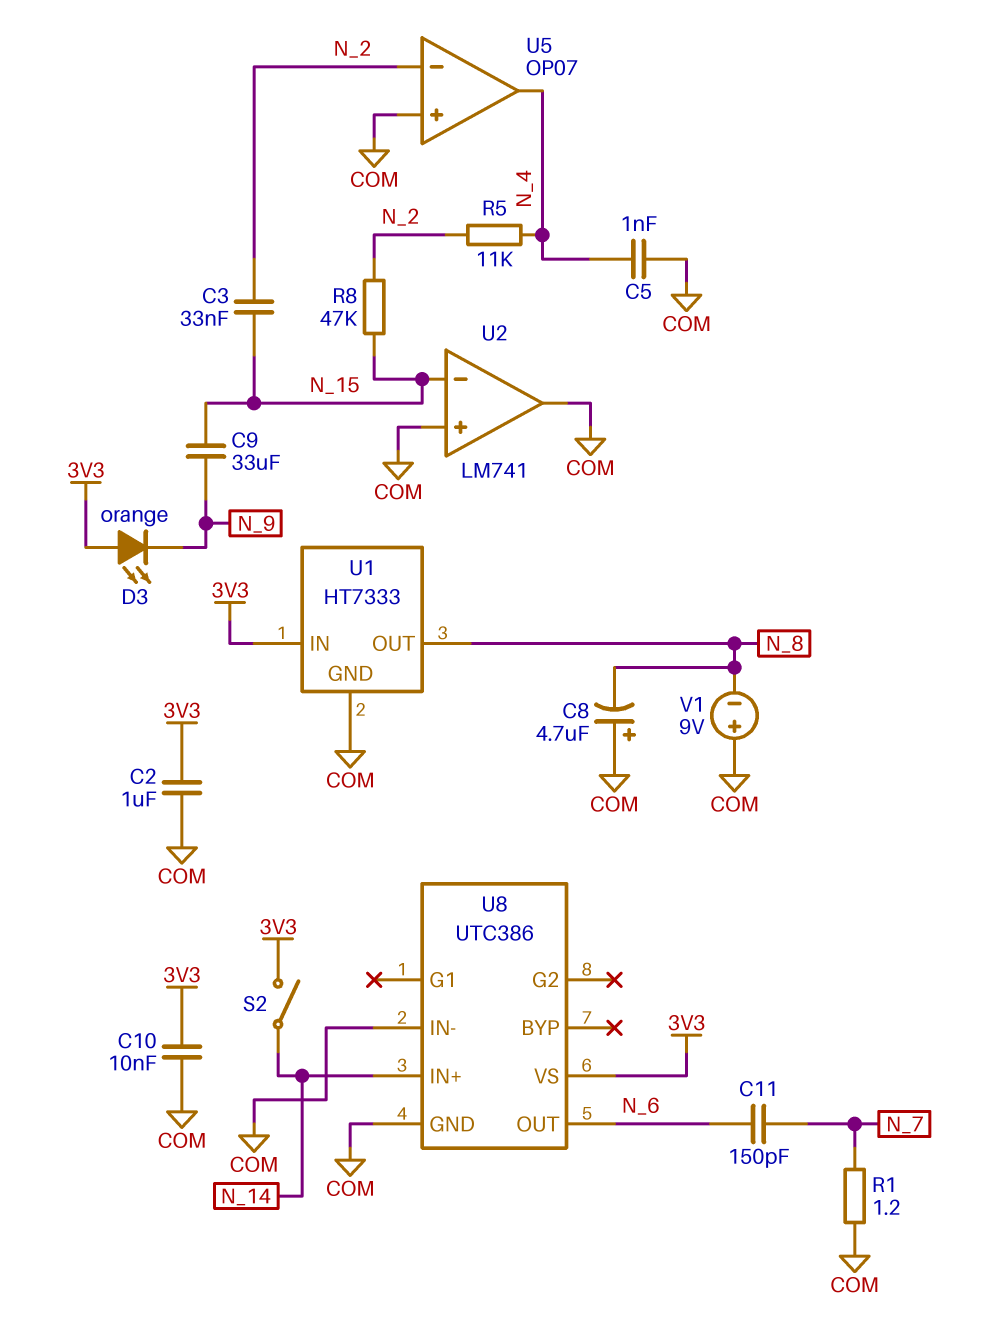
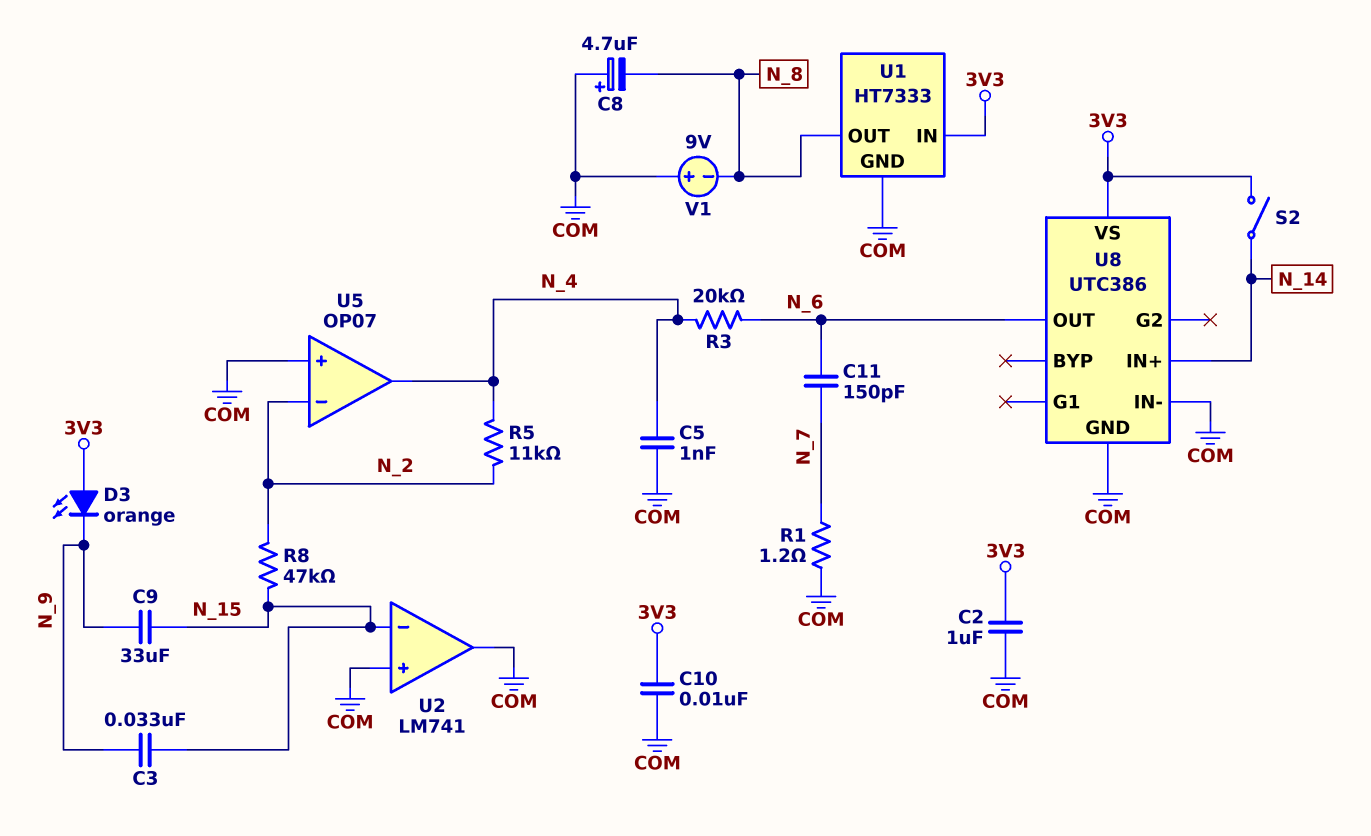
C3: 33nF (N_2, N_15) -> 33nF (N_9, N_15)
R3: none -> 20k (N_4, N_6)

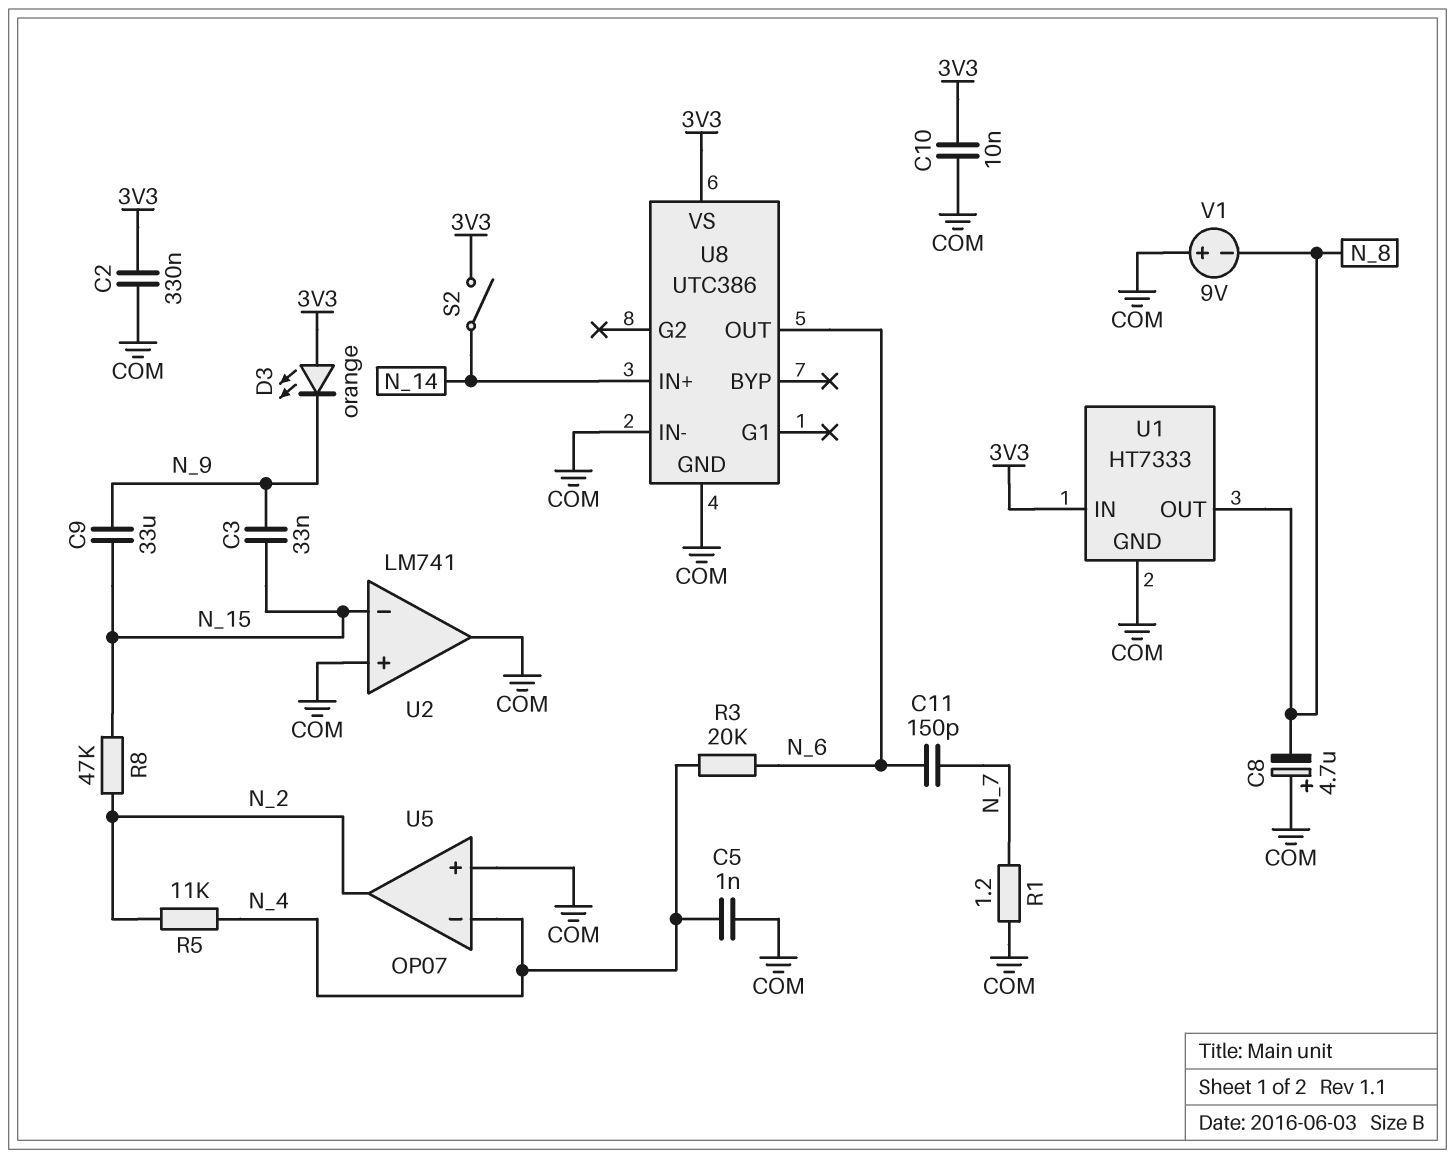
C2: 1uF (3V3, COM) -> 330nF (3V3, COM)
U5 pin in-: N_2 -> N_4
U5 pin out: N_4 -> N_2

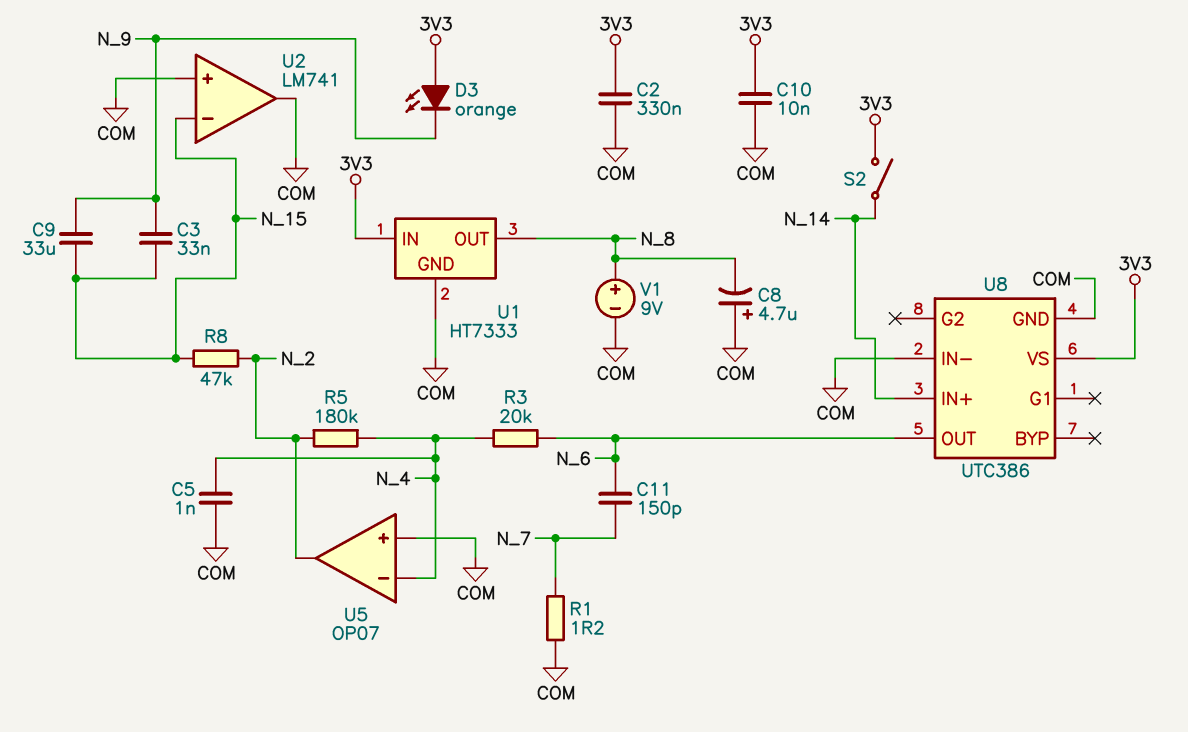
R5: 11k (N_2, N_4) -> 180k (N_2, N_4)
V1: 9V (plus COM, minus N_8) -> 9V (plus N_8, minus COM)

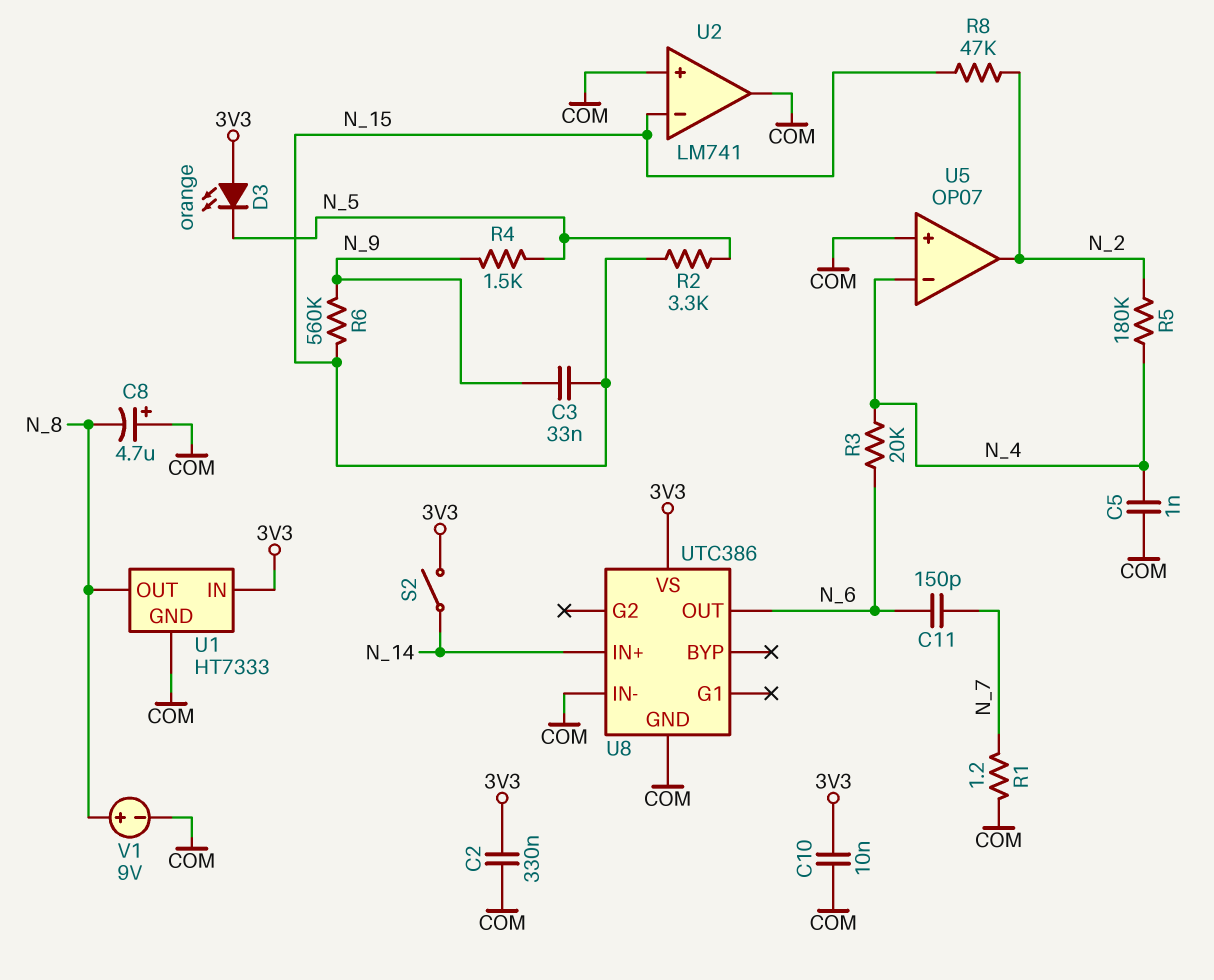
C9: 33uF (N_9, N_15) -> none
D3: LED orange (A 3V3, K N_9) -> LED orange (A 3V3, K N_5)
R2: none -> 3.3k (N_5, N_15)
R4: none -> 1.5k (N_5, N_9)
R6: none -> 560k (N_9, N_15)

